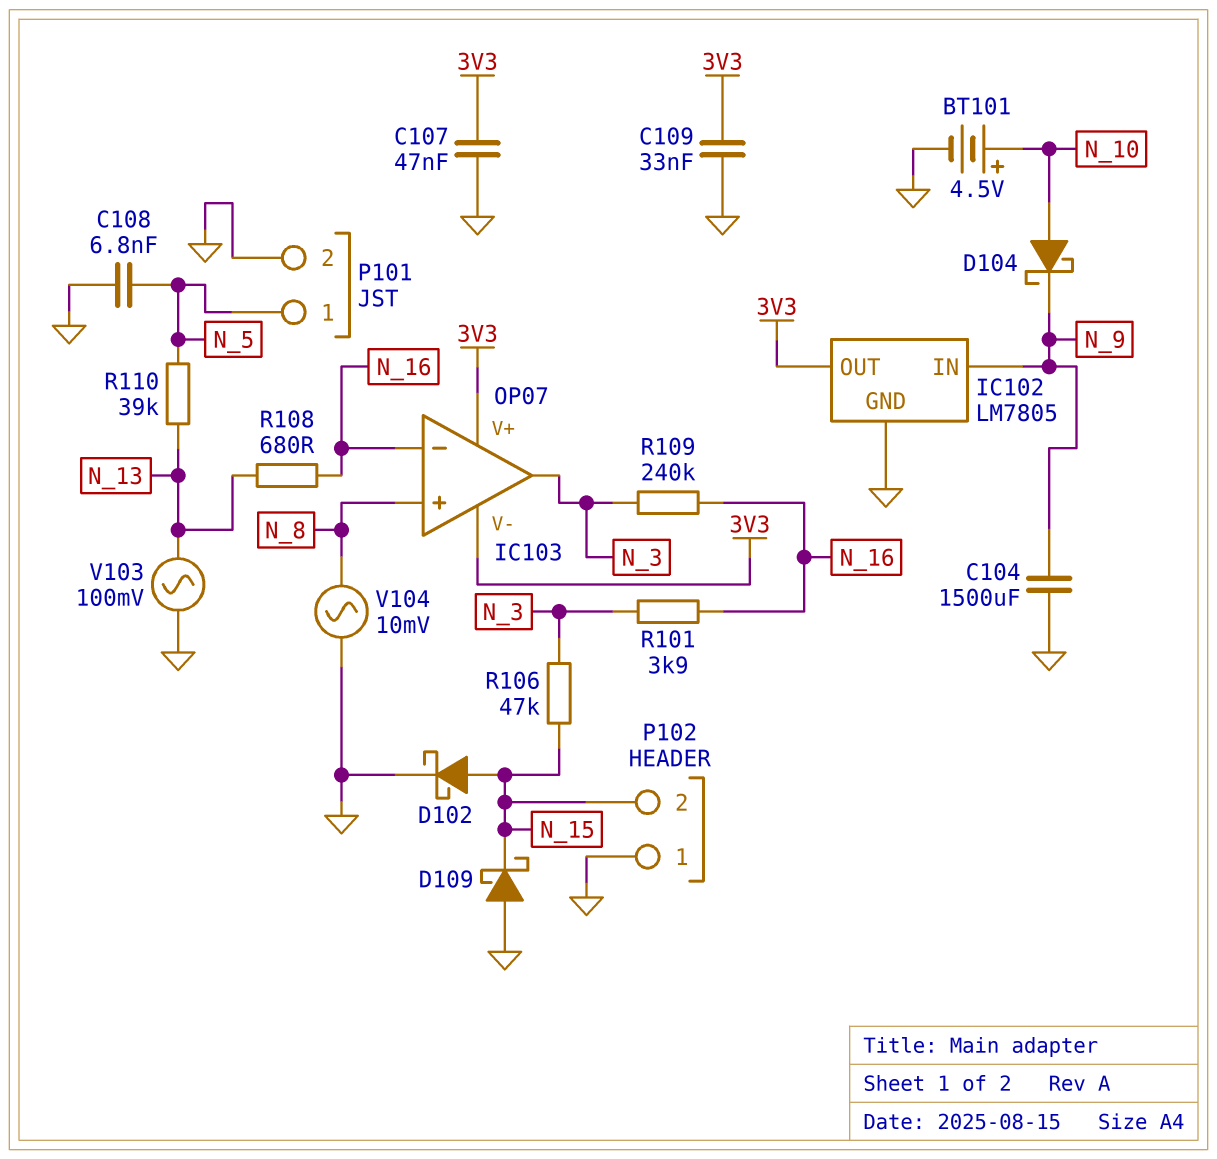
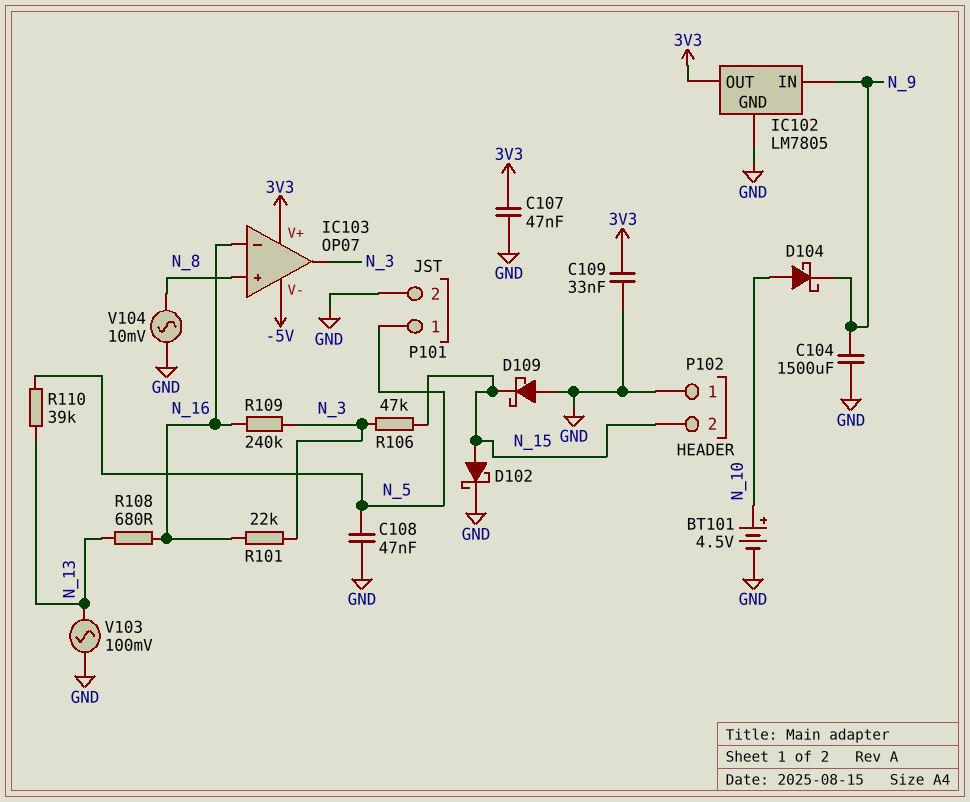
C108: 6.8nF (GND, N_5) -> 47nF (GND, N_5)
IC103 pin V-: 3V3 -> -5V
R101: 3.9k (N_3, N_16) -> 22k (N_3, N_16)

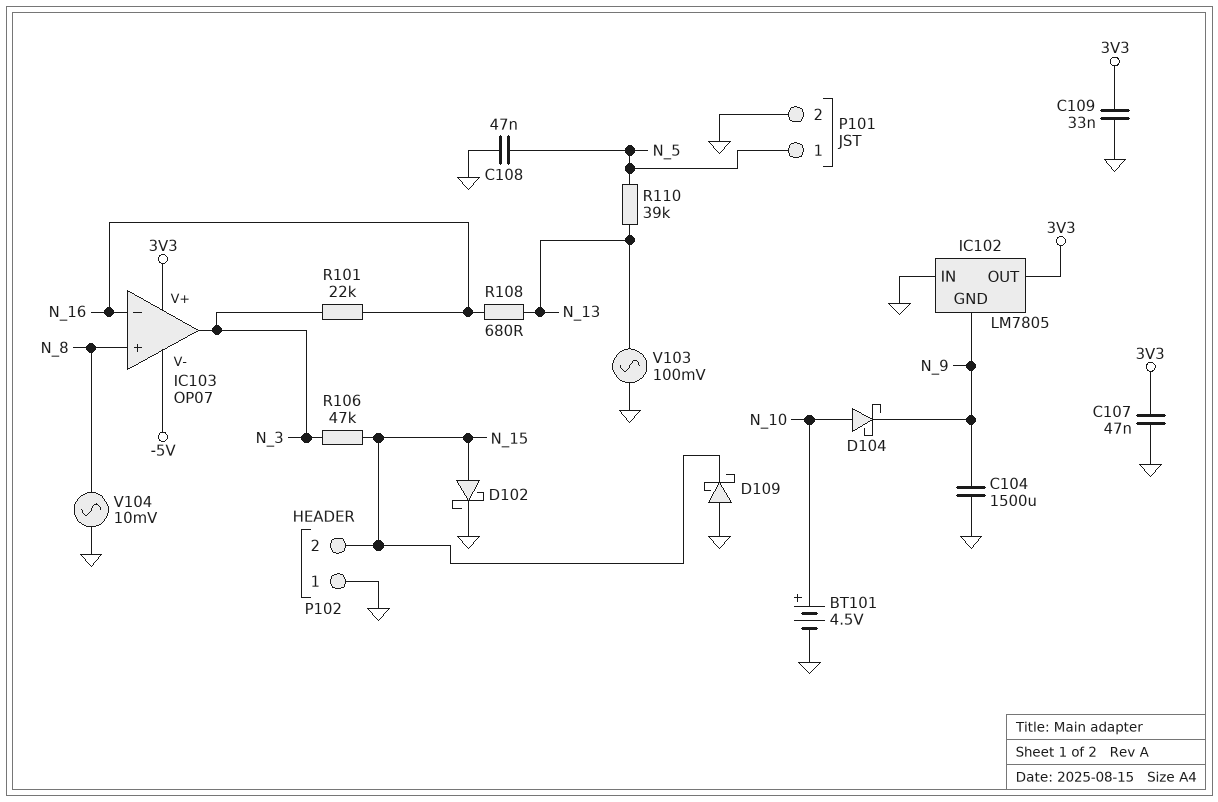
IC102 pin GND: GND -> N_9
IC102 pin IN: N_9 -> GND
R109: 240k (N_3, N_16) -> none

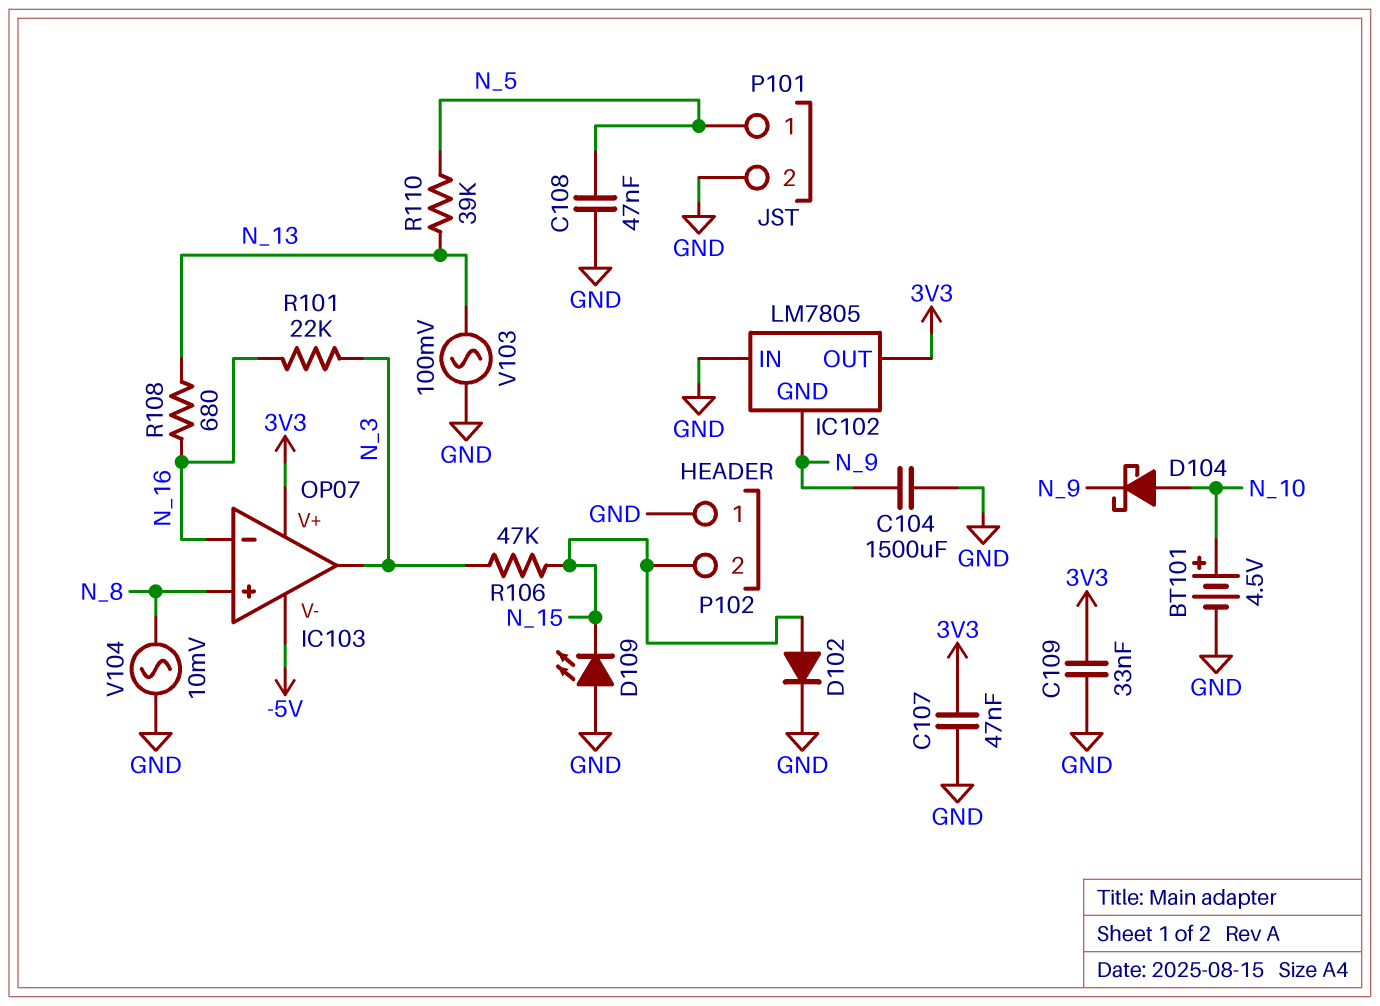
D102: schottky (A N_15, K GND) -> diode (A N_15, K GND)
D109: schottky (A GND, K N_15) -> LED (A GND, K N_15)

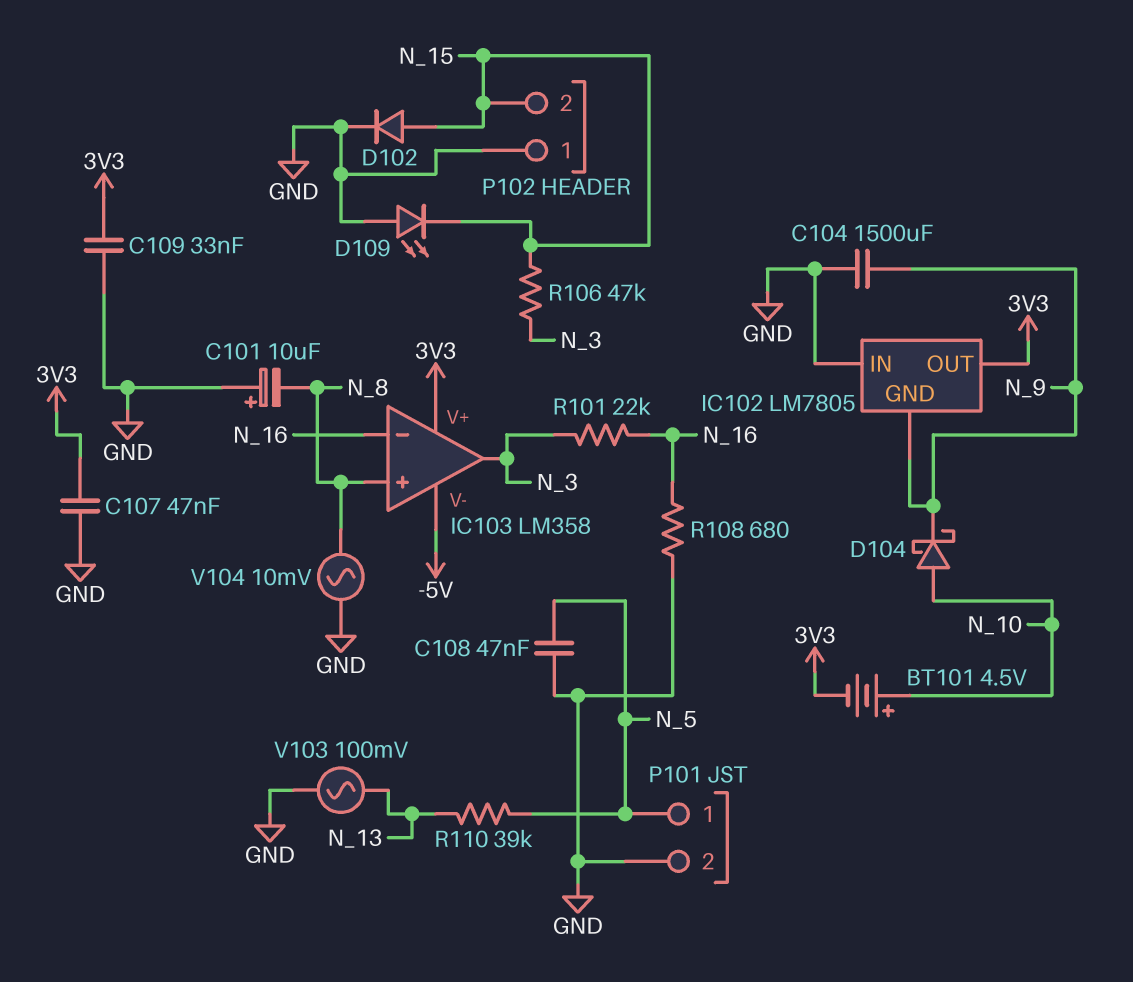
BT101: 4.5V (plus N_10, minus GND) -> 4.5V (plus N_10, minus 3V3)
C101: none -> 10uF (plus GND, minus N_8)
IC103: OP07 -> LM358
R108: 680 (N_13, N_16) -> 680 (GND, N_16)

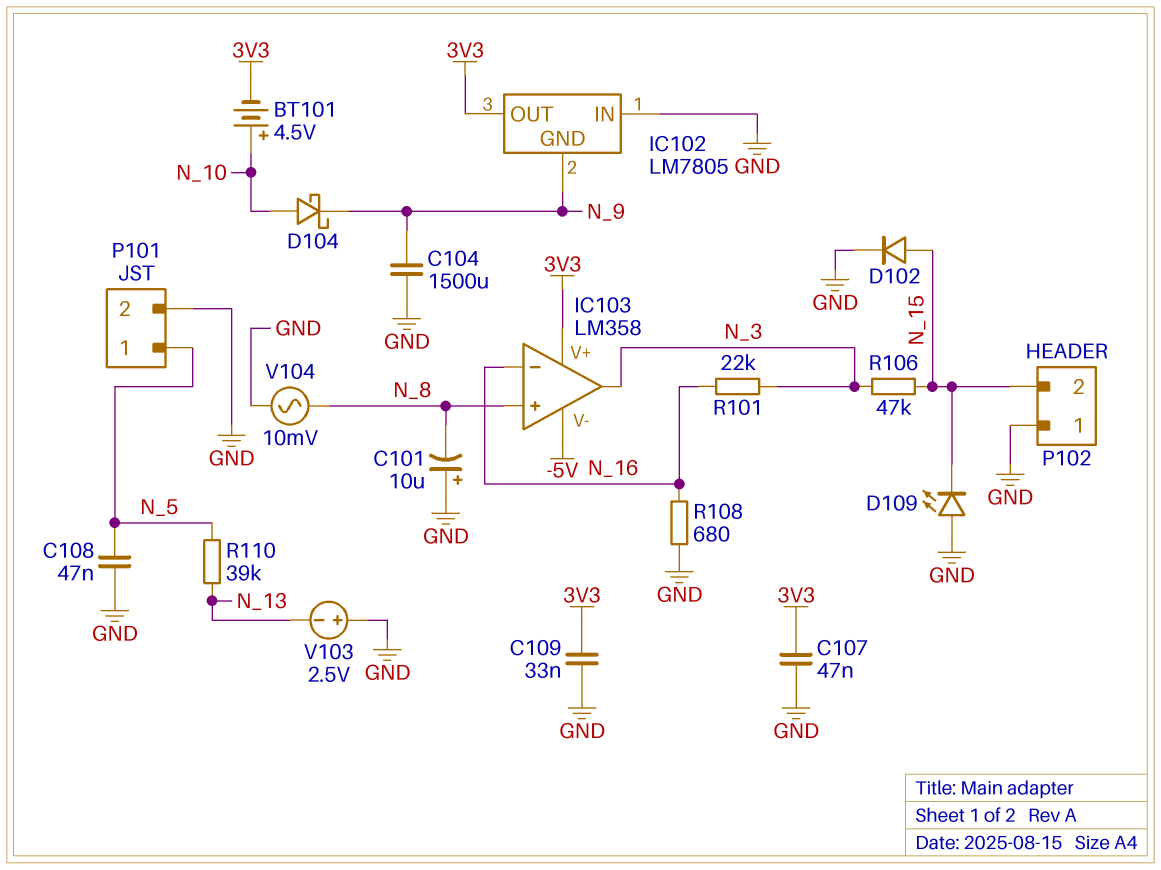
V103: AC 100mV (GND, N_13) -> 2.5V (plus GND, minus N_13)

